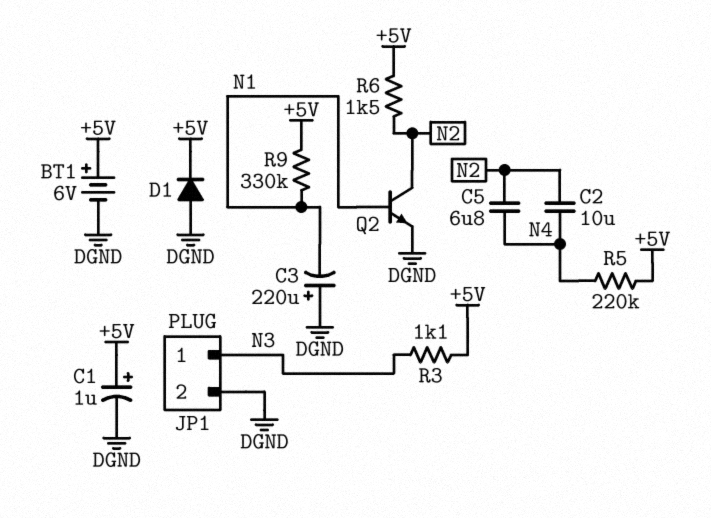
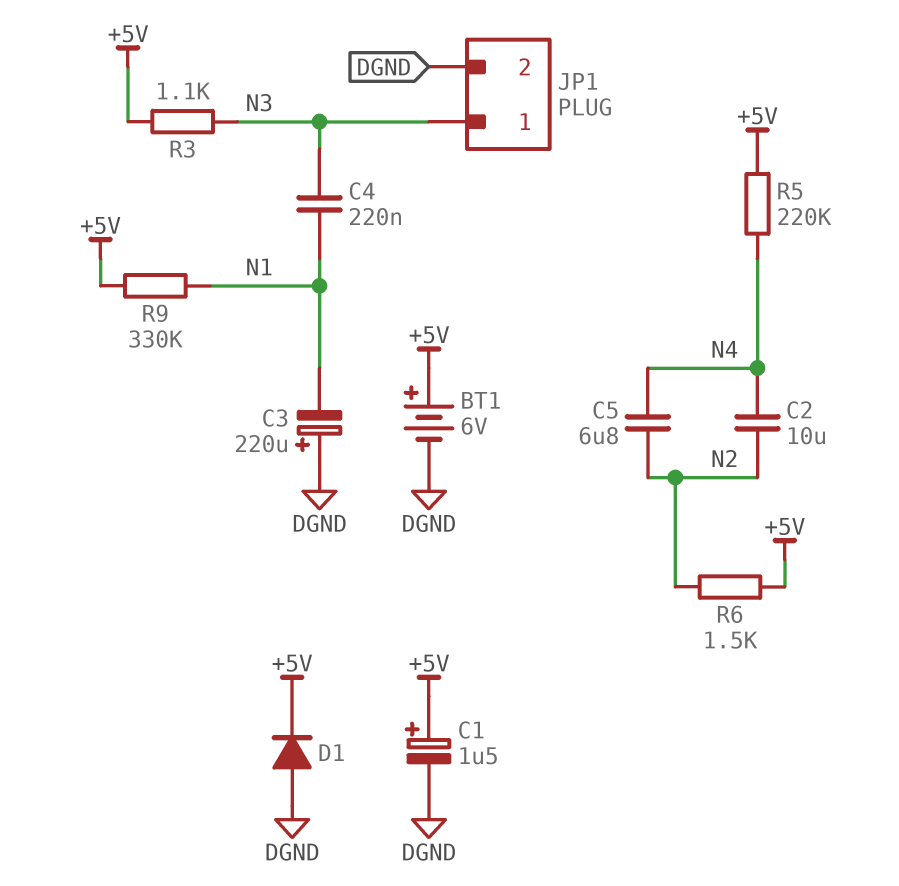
C1: 1uF (plus +5V, minus DGND) -> 1.5uF (plus +5V, minus DGND)
C4: none -> 220nF (N1, N3)
Q2: NPN (B N1, C N2, E DGND) -> none

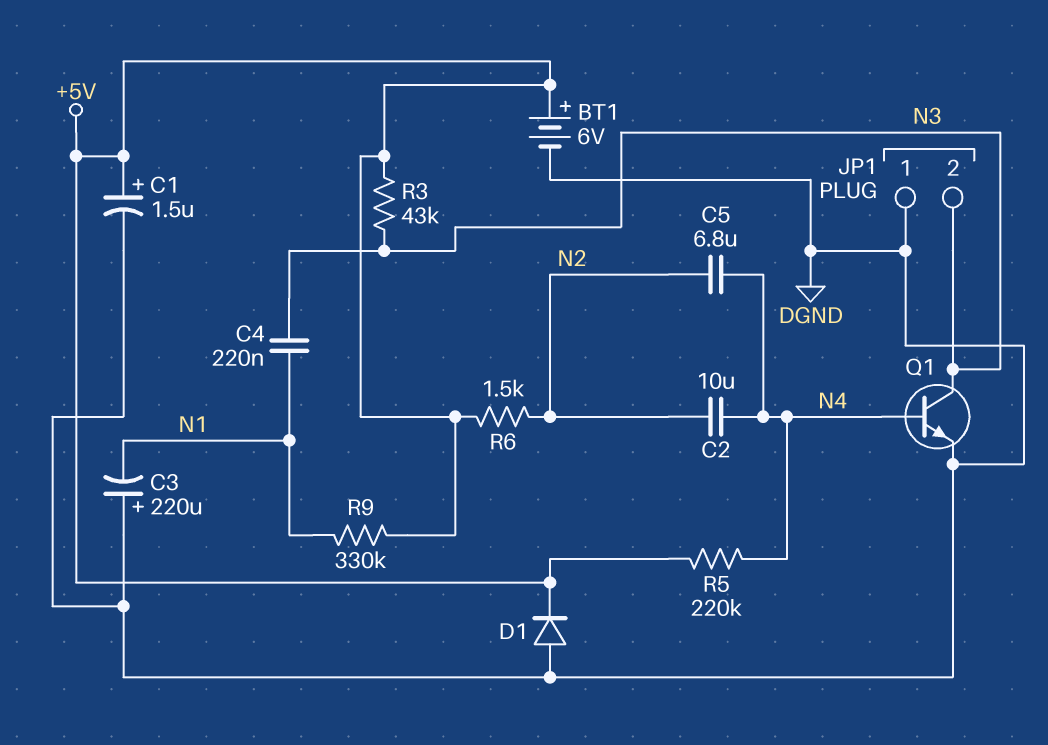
JP1 pin 1: N3 -> DGND
JP1 pin 2: DGND -> N3
Q1: none -> NPN (B N4, C N3, E DGND)
R3: 1.1k (+5V, N3) -> 43k (+5V, N3)

